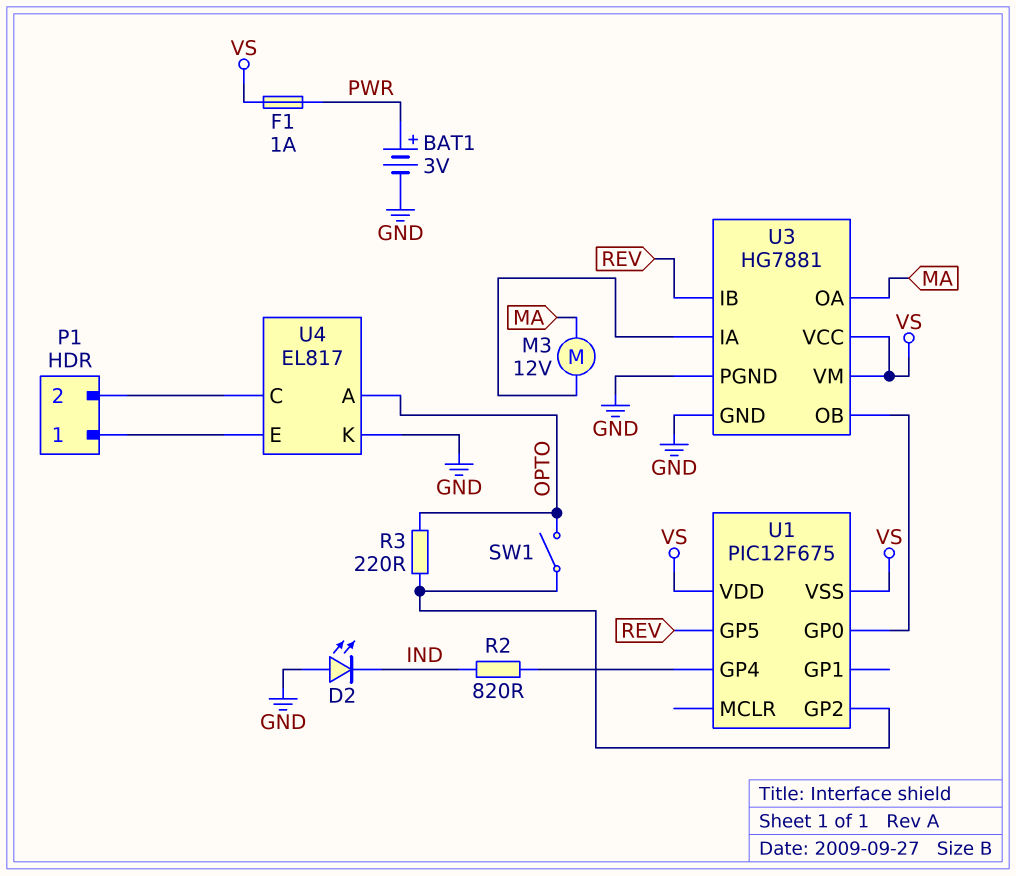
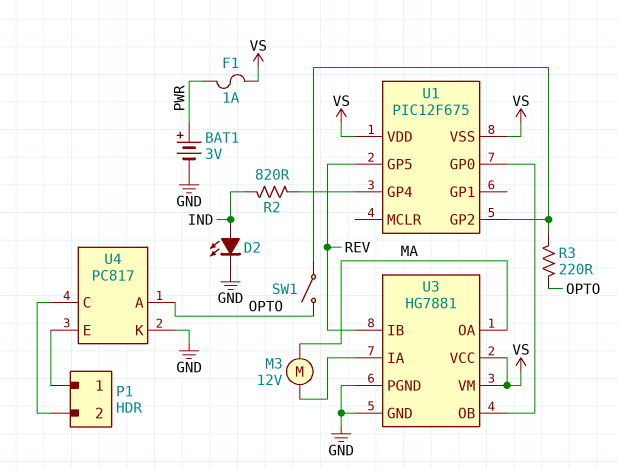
D2: LED (A GND, K IND) -> LED (A IND, K GND)
U4: EL817 -> PC817

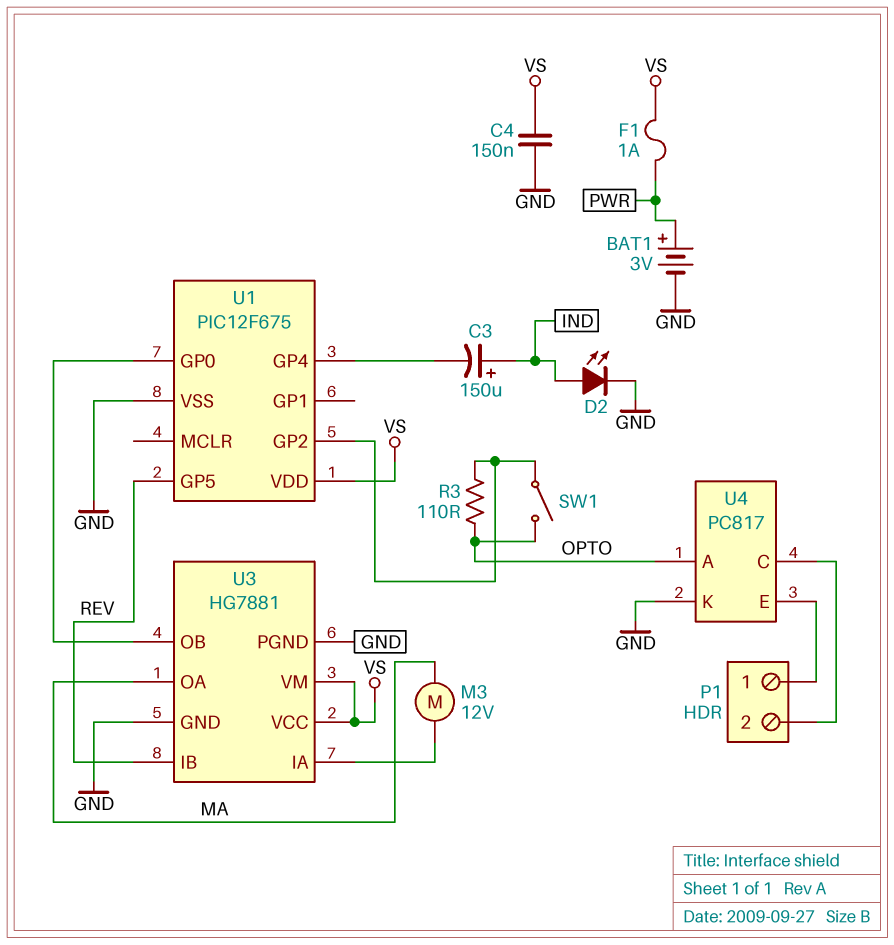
C3: none -> 150uF (plus IND, minus U1/GP4)
C4: none -> 150nF (GND, VS)
R2: 820 (IND, U1/GP4) -> none
R3: 220 (OPTO, U1/GP2) -> 110 (OPTO, U1/GP2)
U1 pin VSS: VS -> GND

